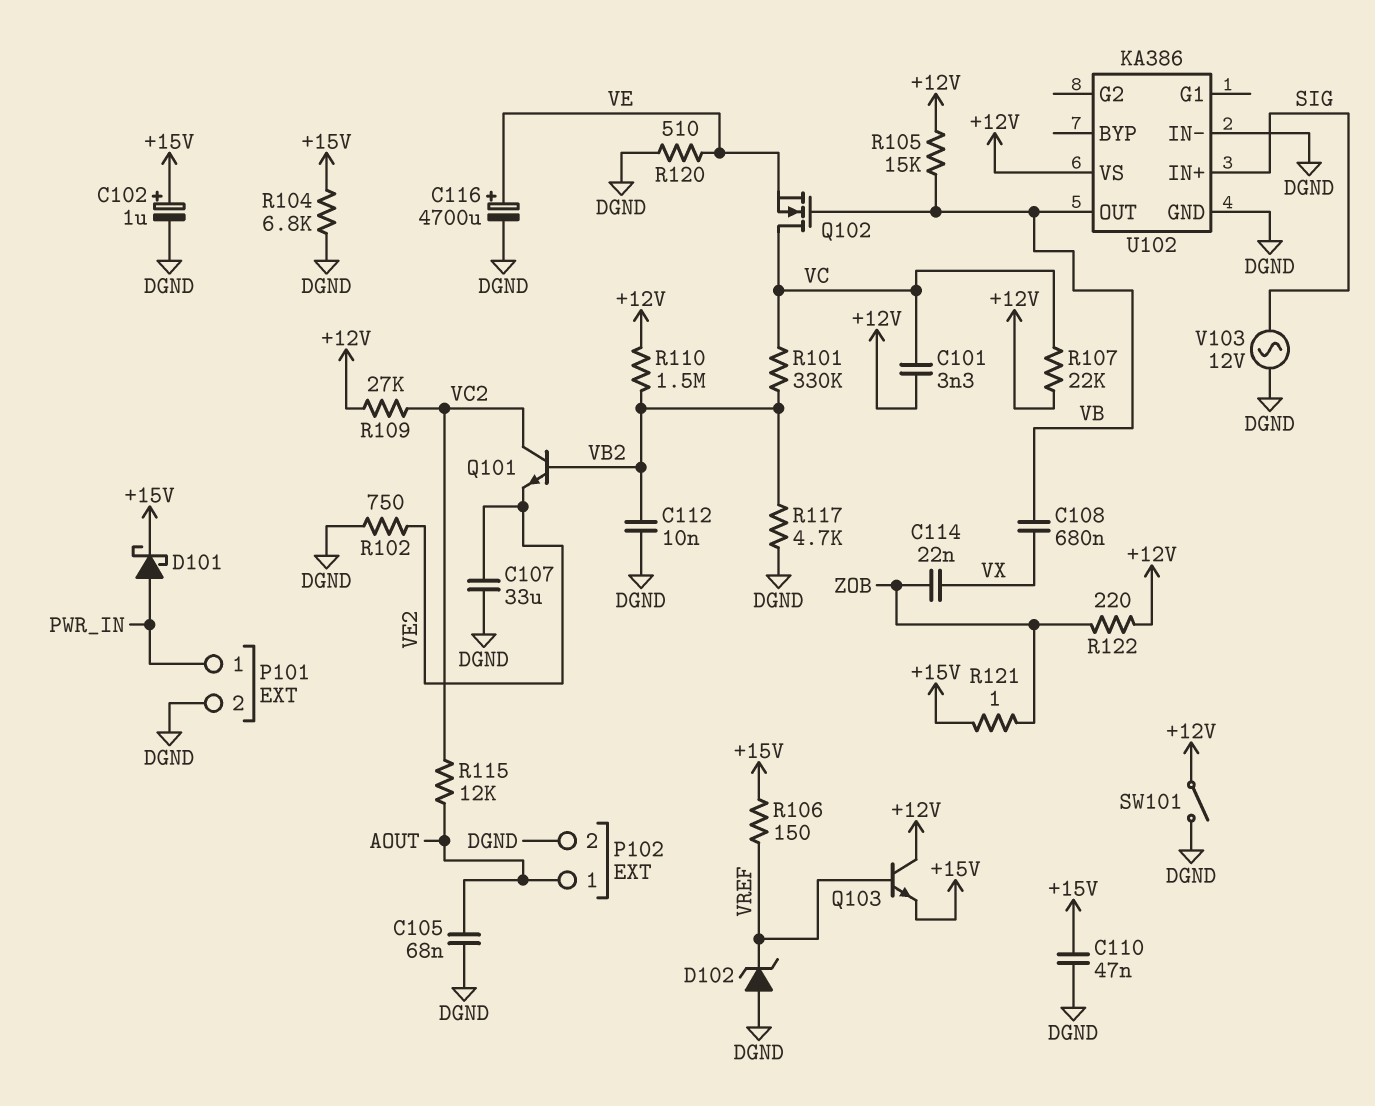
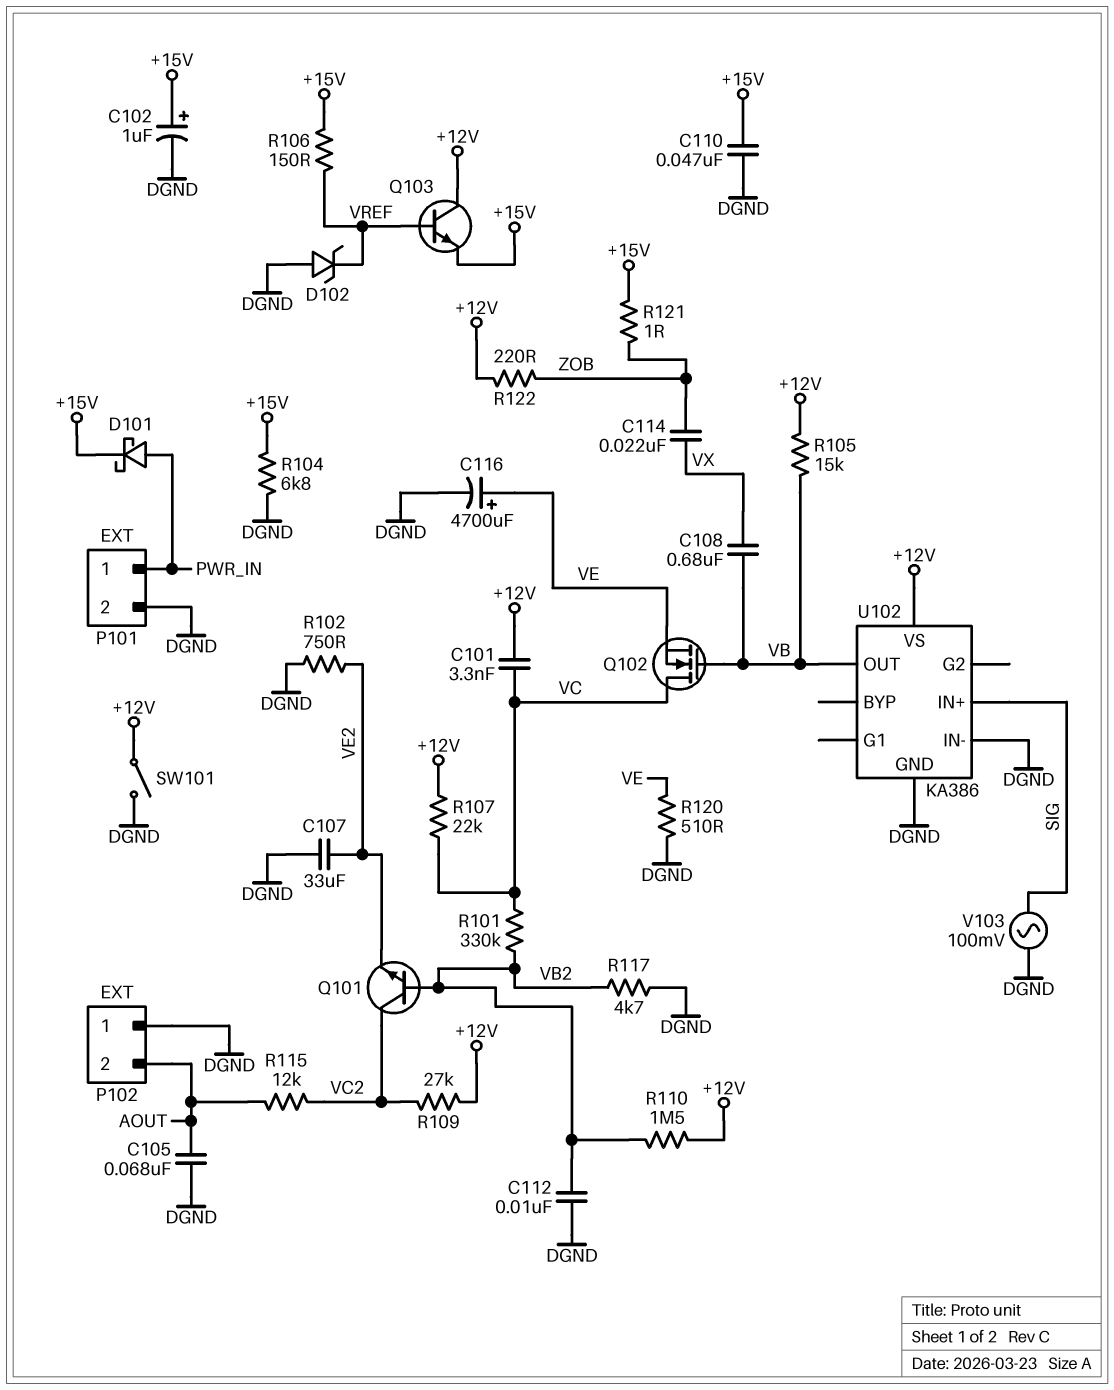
P102 pin 1: AOUT -> DGND
P102 pin 2: DGND -> AOUT
V103: AC 12V (DGND, SIG) -> AC 100mV (DGND, SIG)

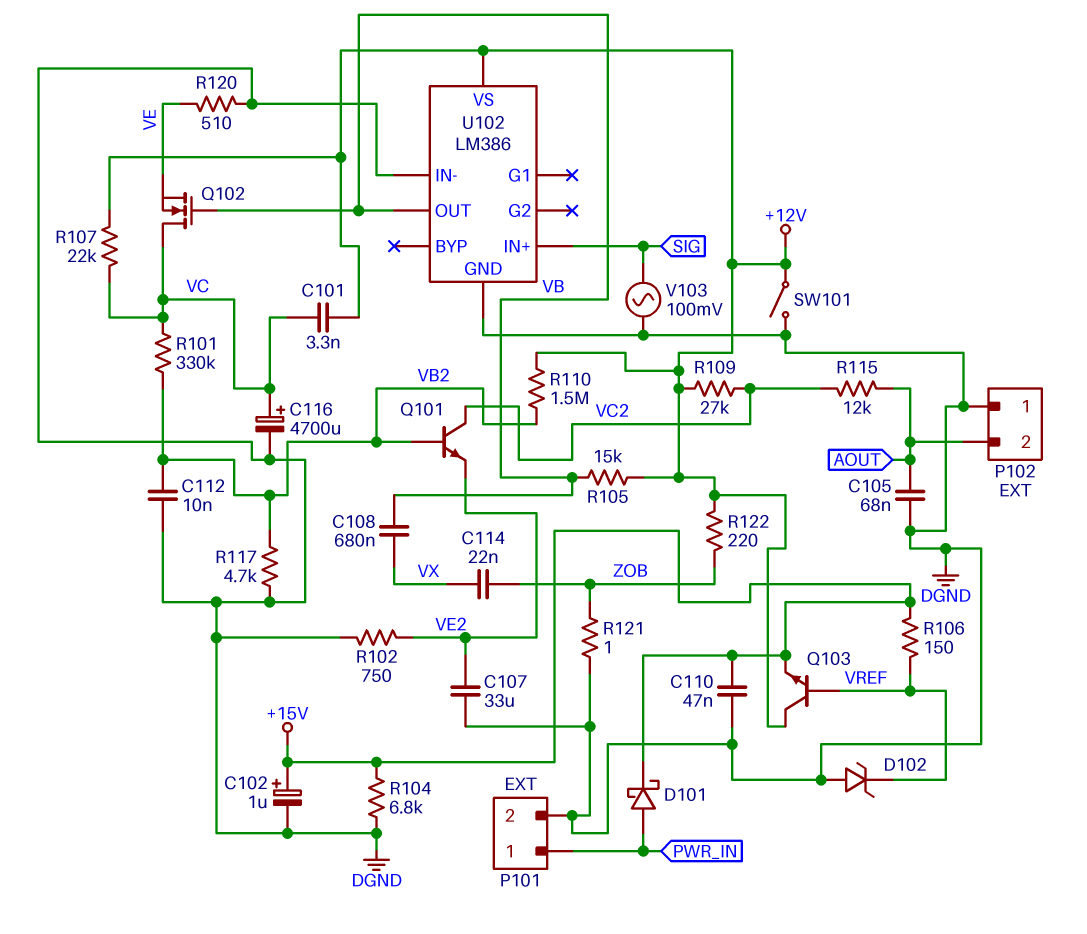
C116: 4700uF (plus VE, minus DGND) -> 4700uF (plus VC, minus DGND)
R121: 1 (+15V, ZOB) -> 1 (DGND, ZOB)
U102: KA386 -> LM386

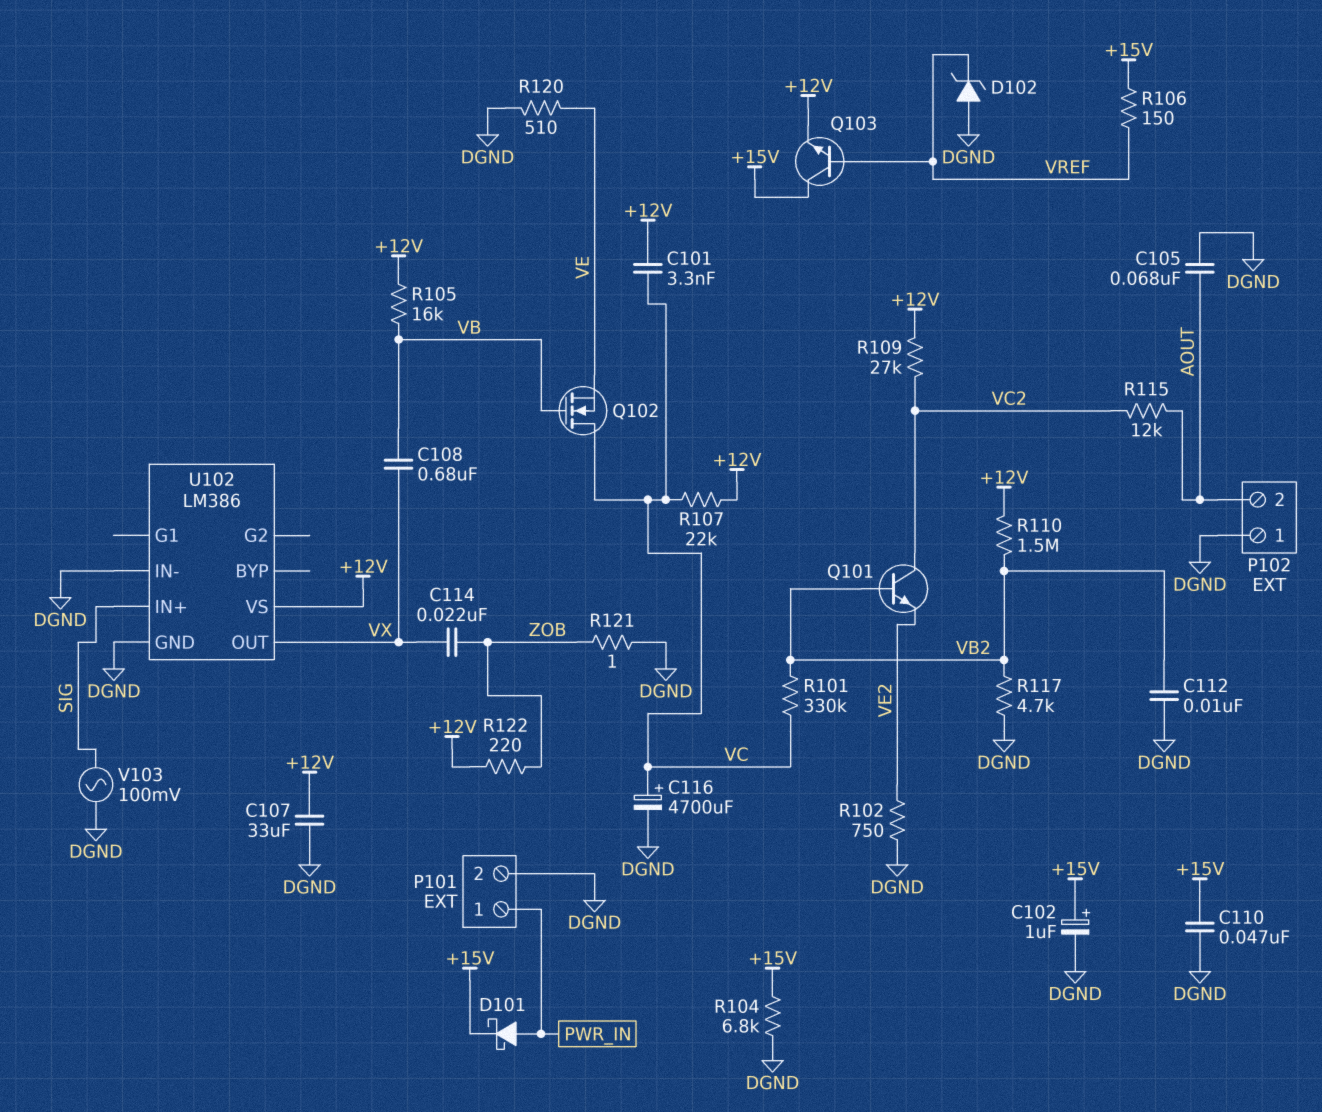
C107: 33uF (DGND, VE2) -> 33uF (+12V, DGND)
Q103: NPN (B VREF, C +12V, E +15V) -> NPN (B VREF, C +15V, E +12V)
R105: 15k (+12V, VB) -> 16k (+12V, VB)
SW101: switch (+12V, DGND) -> none
U102 pin OUT: VB -> VX

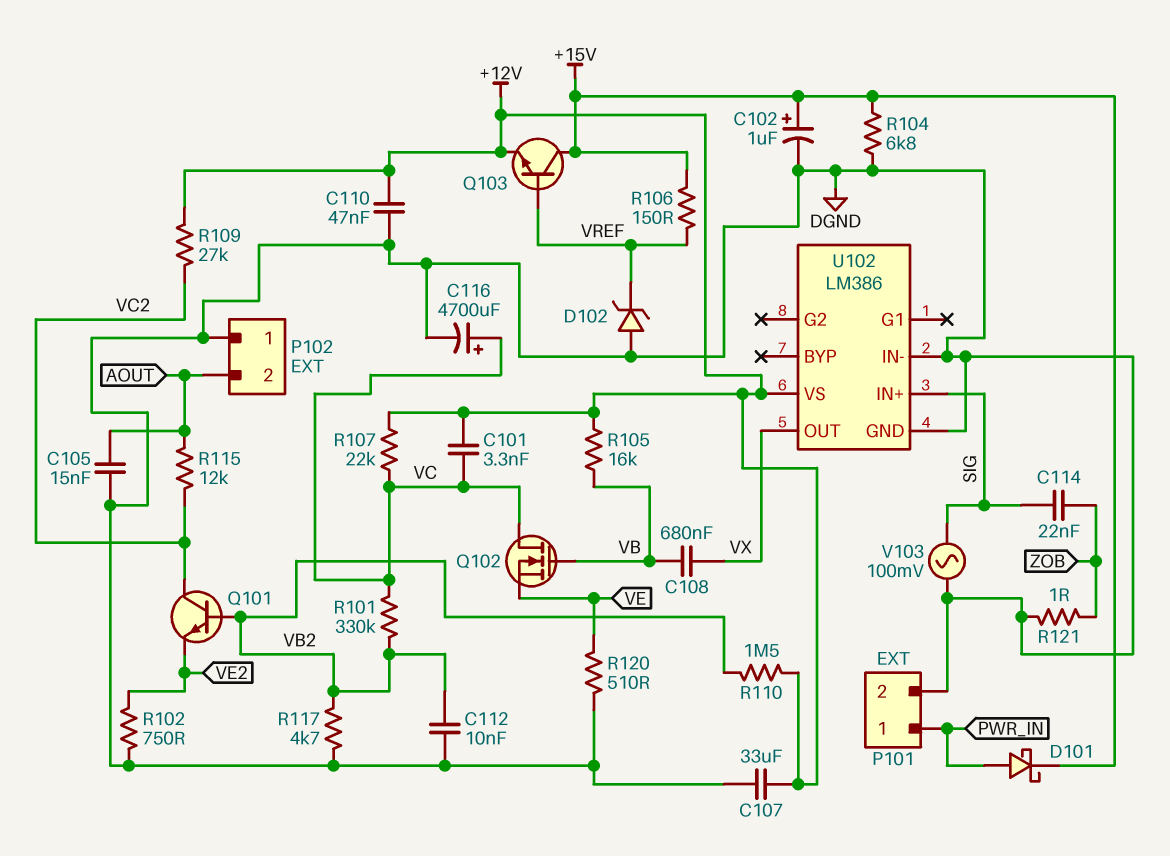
C105: 68nF (AOUT, DGND) -> 15nF (AOUT, DGND)
C110: 47nF (+15V, DGND) -> 47nF (+12V, DGND)
C114: 22nF (VX, ZOB) -> 22nF (SIG, ZOB)
R122: 220 (+12V, ZOB) -> none

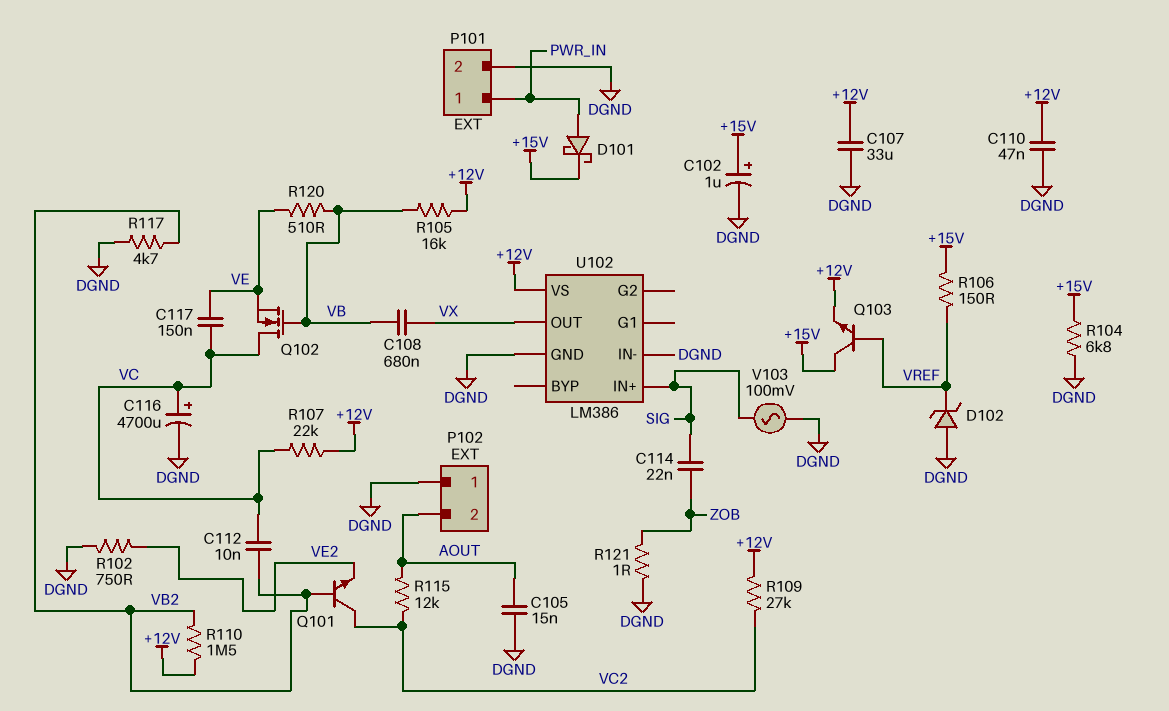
C101: 3.3nF (+12V, VC) -> none
C112: 10nF (DGND, VB2) -> 10nF (VB2, VC)
C117: none -> 150nF (VC, VE)
R101: 330k (VB2, VC) -> none
R120: 510 (DGND, VE) -> 510 (VB, VE)

